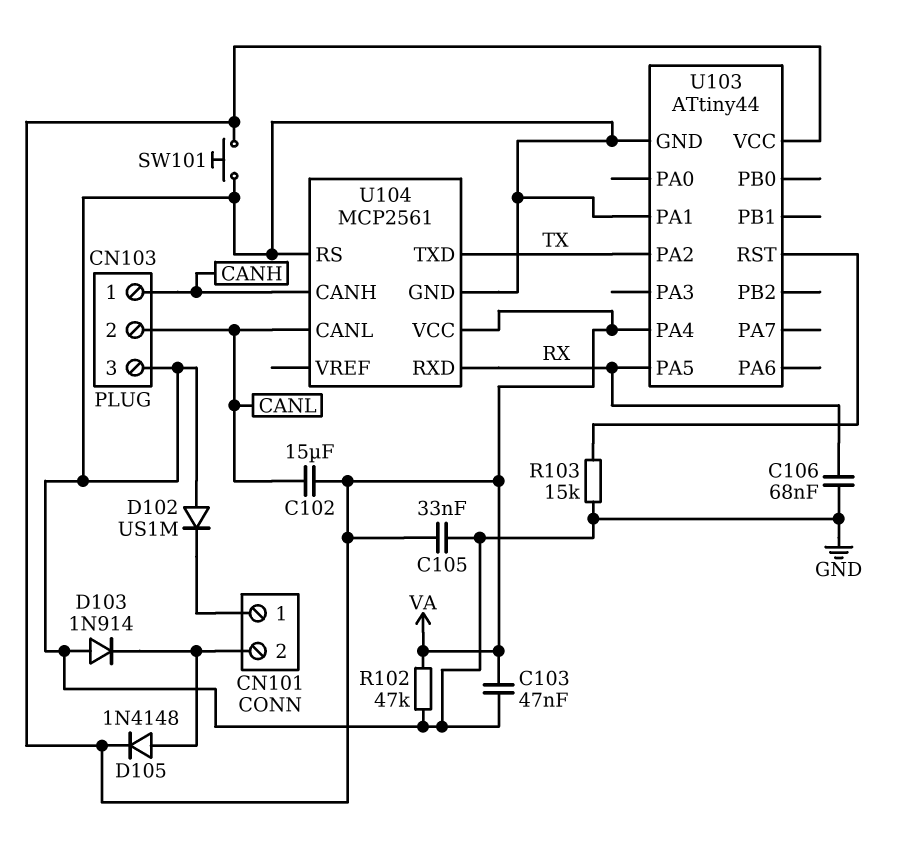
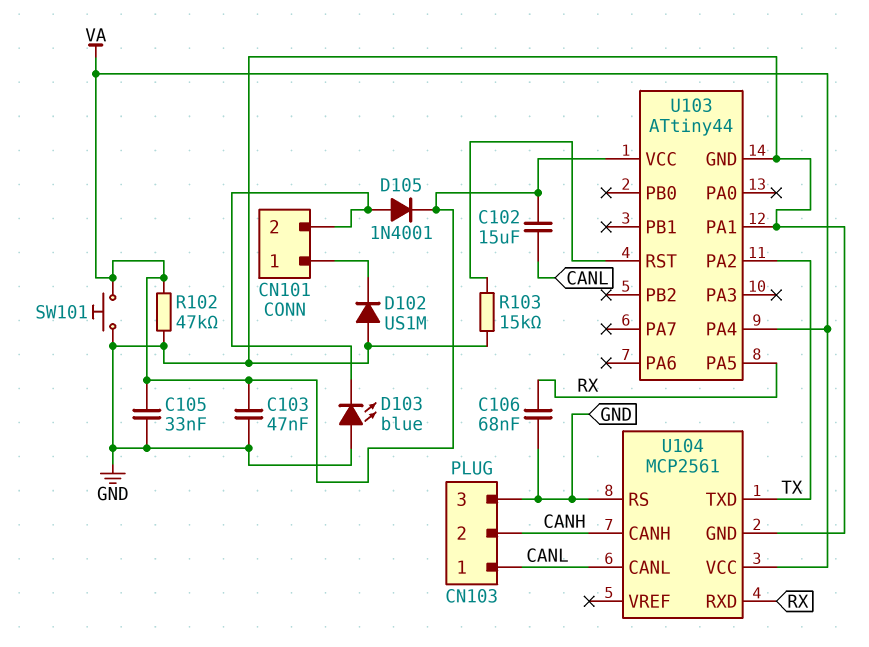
CN103 pin 1: CANH -> CANL
CN103 pin 2: CANL -> CANH
D103: diode 1N914 (A GND, K CN101/2) -> LED blue (A GND, K CN101/2)
D105: diode 1N4148 (A CN101/2, K VA) -> diode 1N4001 (A CN101/2, K VA)

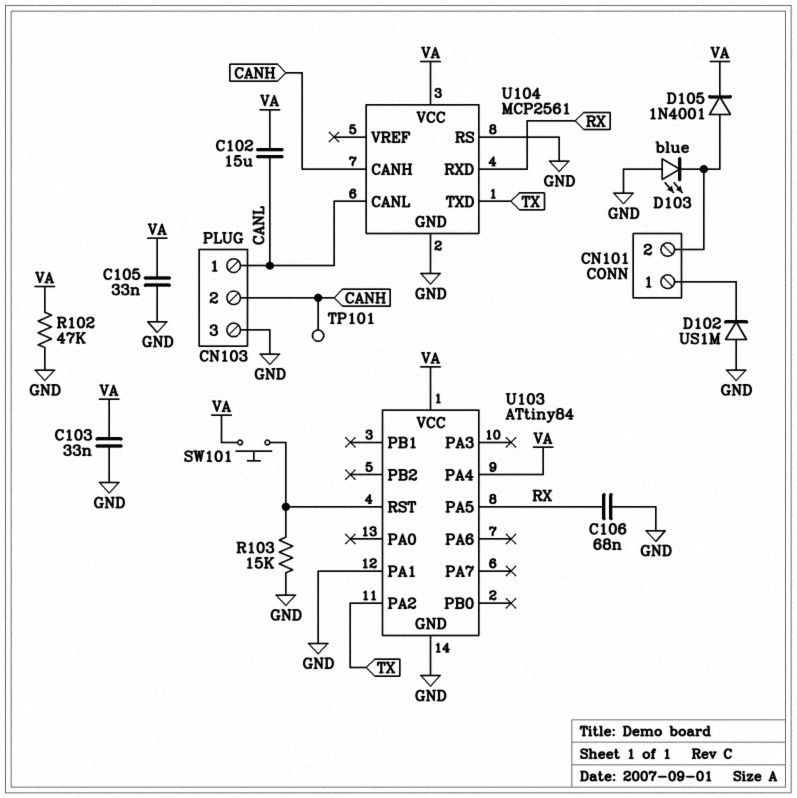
C103: 47nF (GND, VA) -> 33nF (GND, VA)
SW101: button (GND, VA) -> button (U103/RST, VA)
TP101: none -> test point (CANH)
U103: ATtiny44 -> ATtiny84

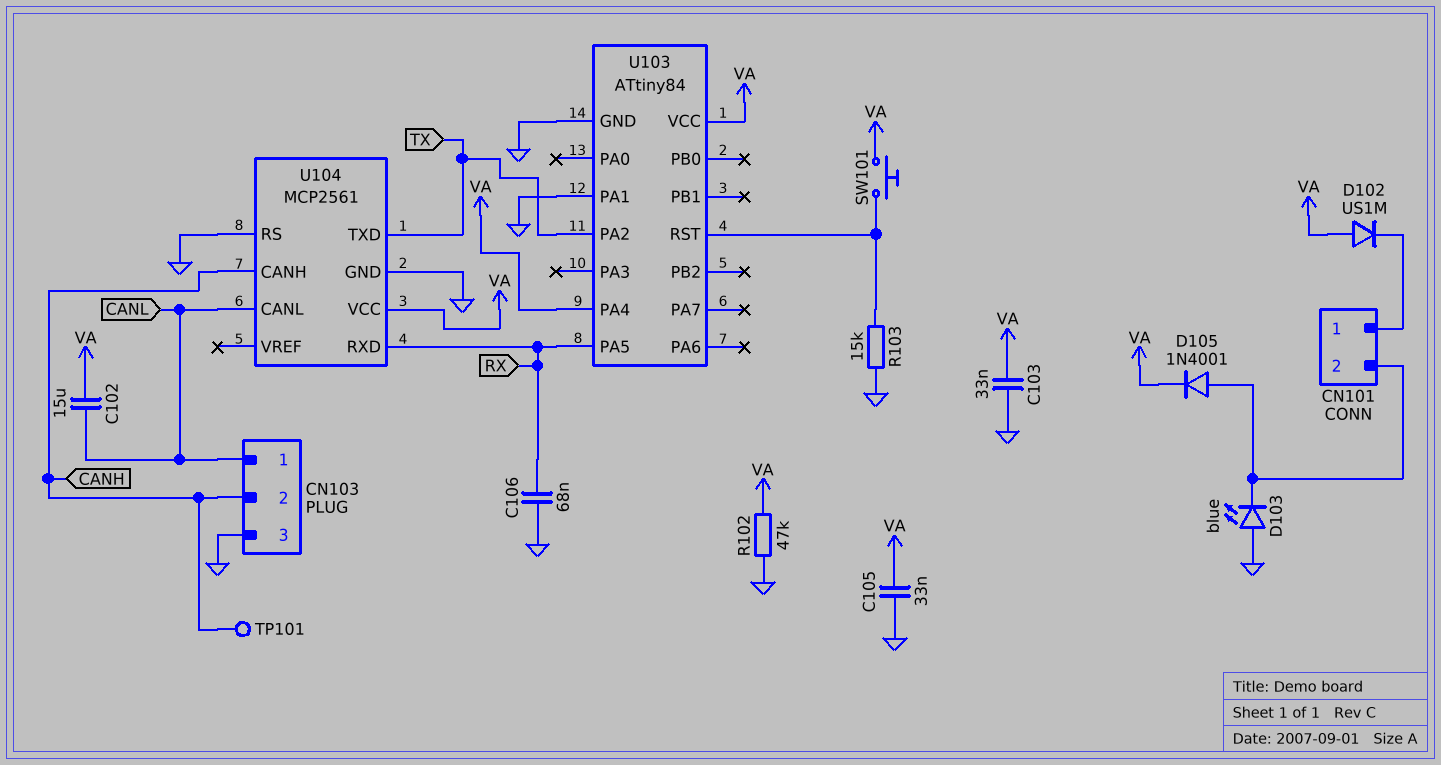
D102: diode US1M (A GND, K CN101/1) -> diode US1M (A VA, K CN101/1)

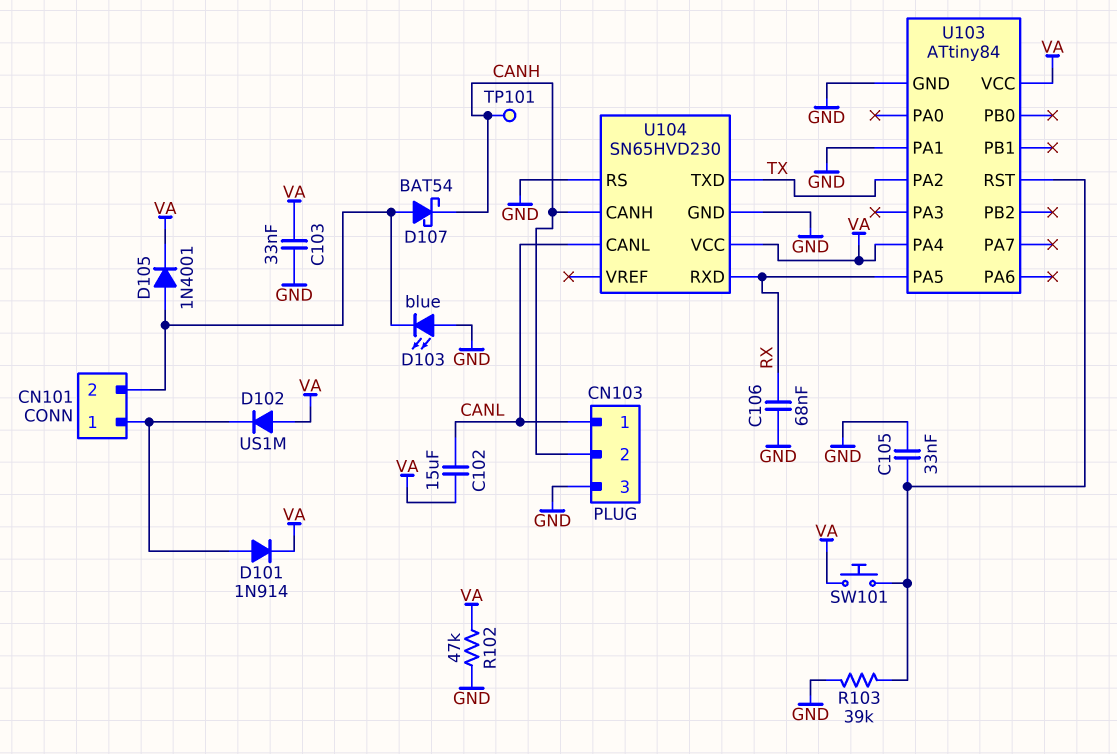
C105: 33nF (GND, VA) -> 33nF (GND, U103/RST)
D101: none -> diode 1N914 (A CN101/1, K VA)
D107: none -> schottky BAT54 (A CN101/2, K CANH)
R103: 15k (GND, U103/RST) -> 39k (GND, U103/RST)
U104: MCP2561 -> SN65HVD230

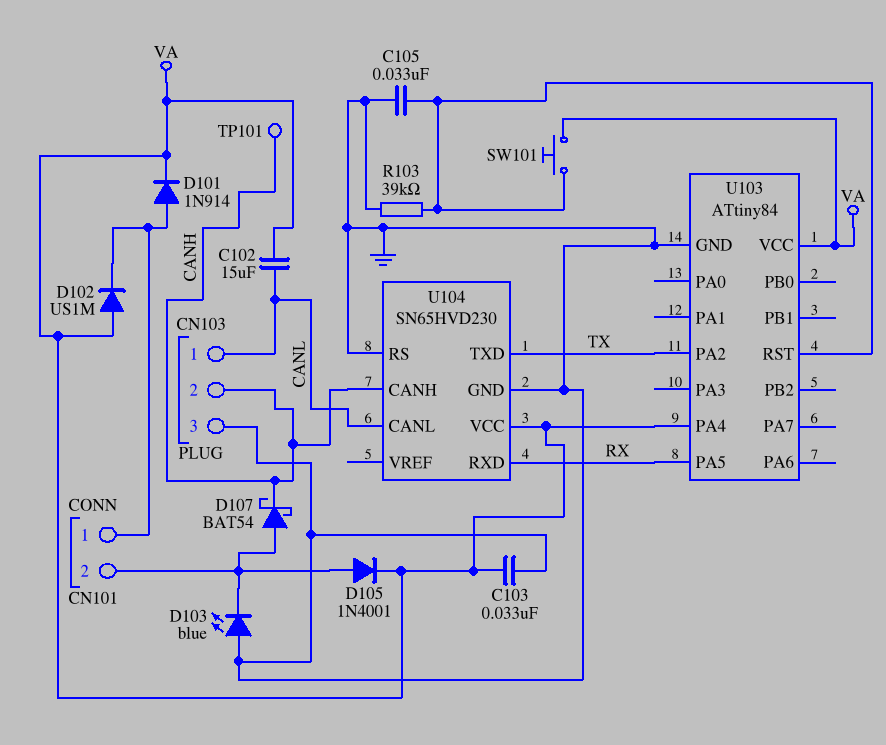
C106: 68nF (GND, RX) -> none
R102: 47k (GND, VA) -> none
U103 pin PA1: GND -> none

